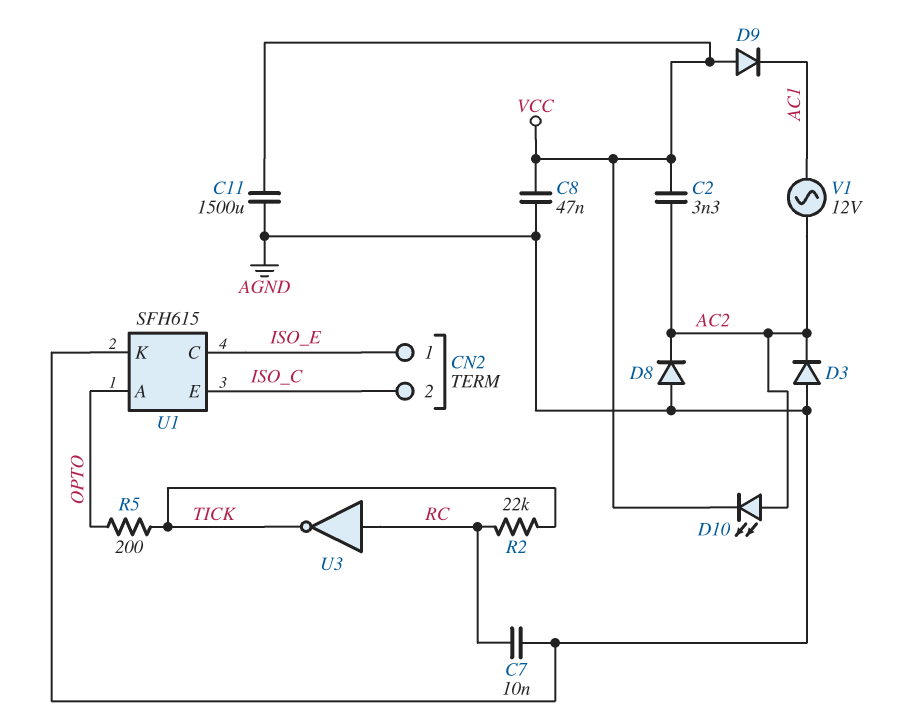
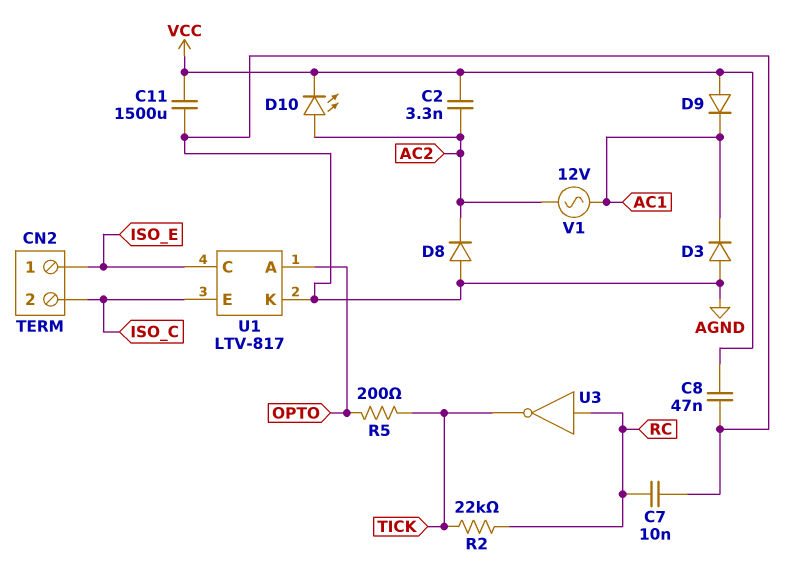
D3: diode (A AGND, K AC2) -> diode (A AGND, K AC1)
U1: SFH615 -> LTV-817

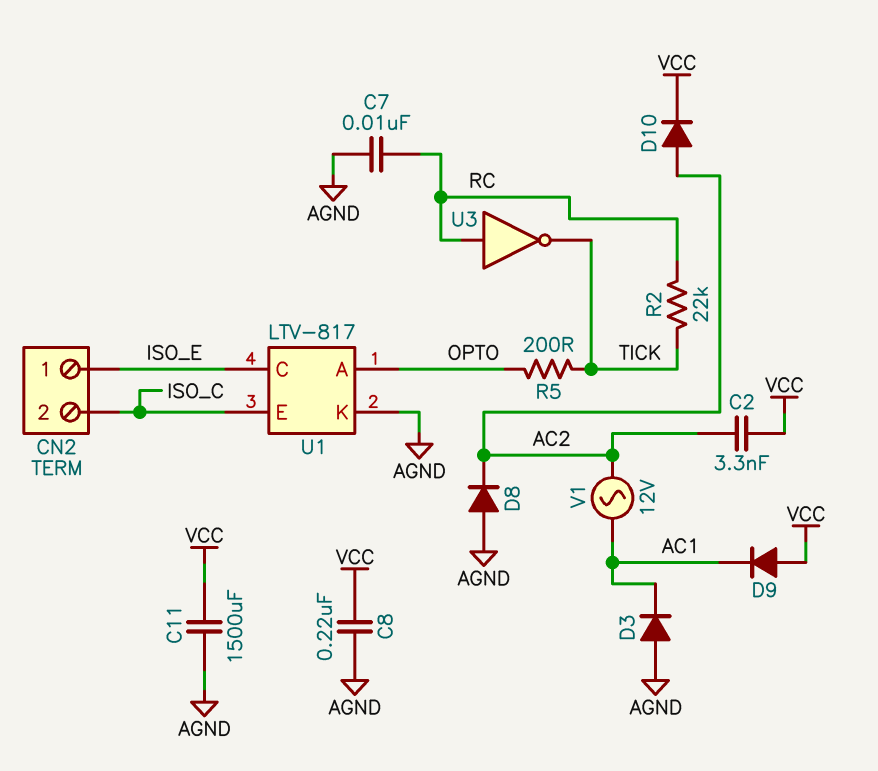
C8: 47nF (AGND, VCC) -> 220nF (AGND, VCC)
D10: LED (A AC2, K VCC) -> diode (A AC2, K VCC)

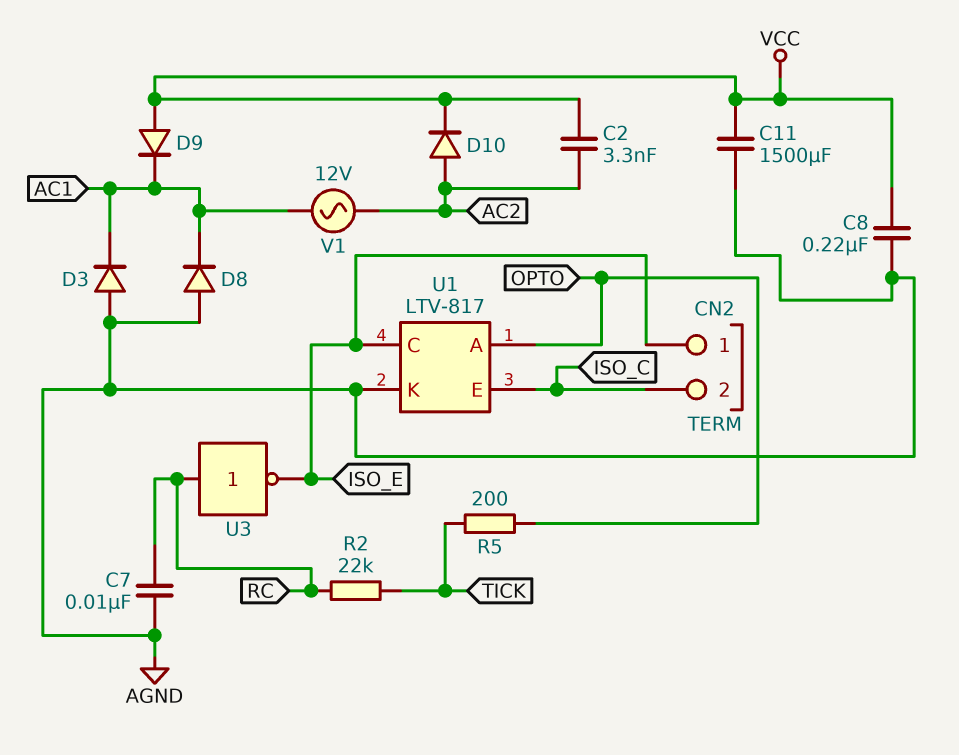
D8: diode (A AGND, K AC2) -> diode (A AGND, K AC1)
U3: NOT (in RC, out TICK) -> NOT (in RC, out ISO_E)

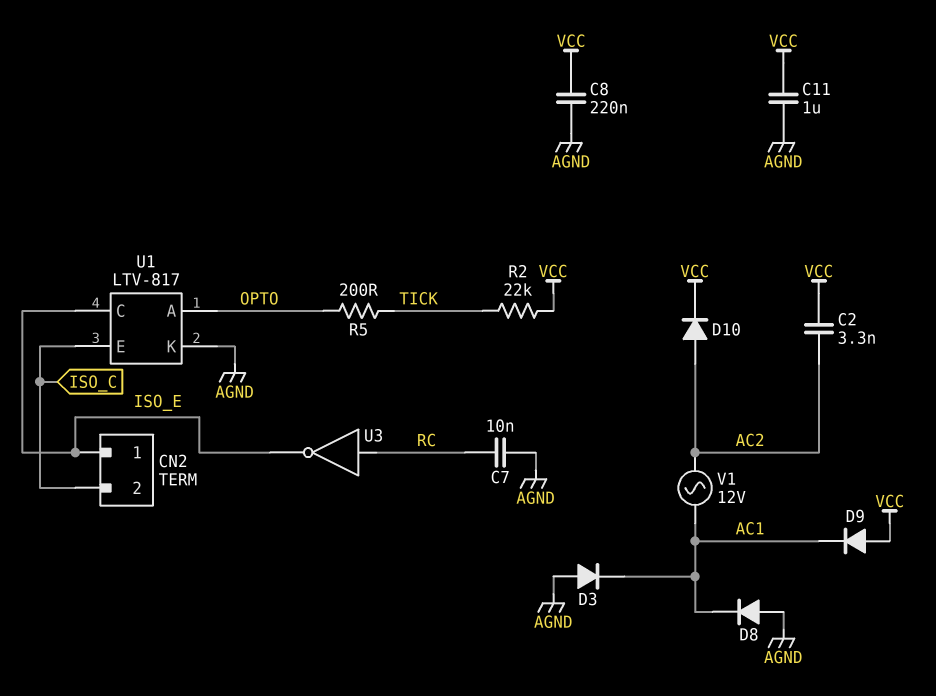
C11: 1500uF (AGND, VCC) -> 1uF (AGND, VCC)
R2: 22k (RC, TICK) -> 22k (TICK, VCC)

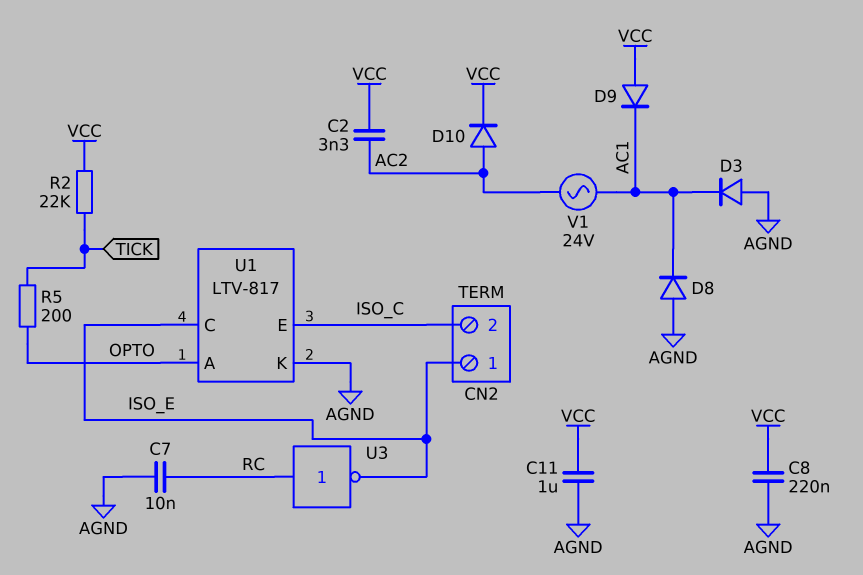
V1: AC 12V (AC1, AC2) -> AC 24V (AC1, AC2)

